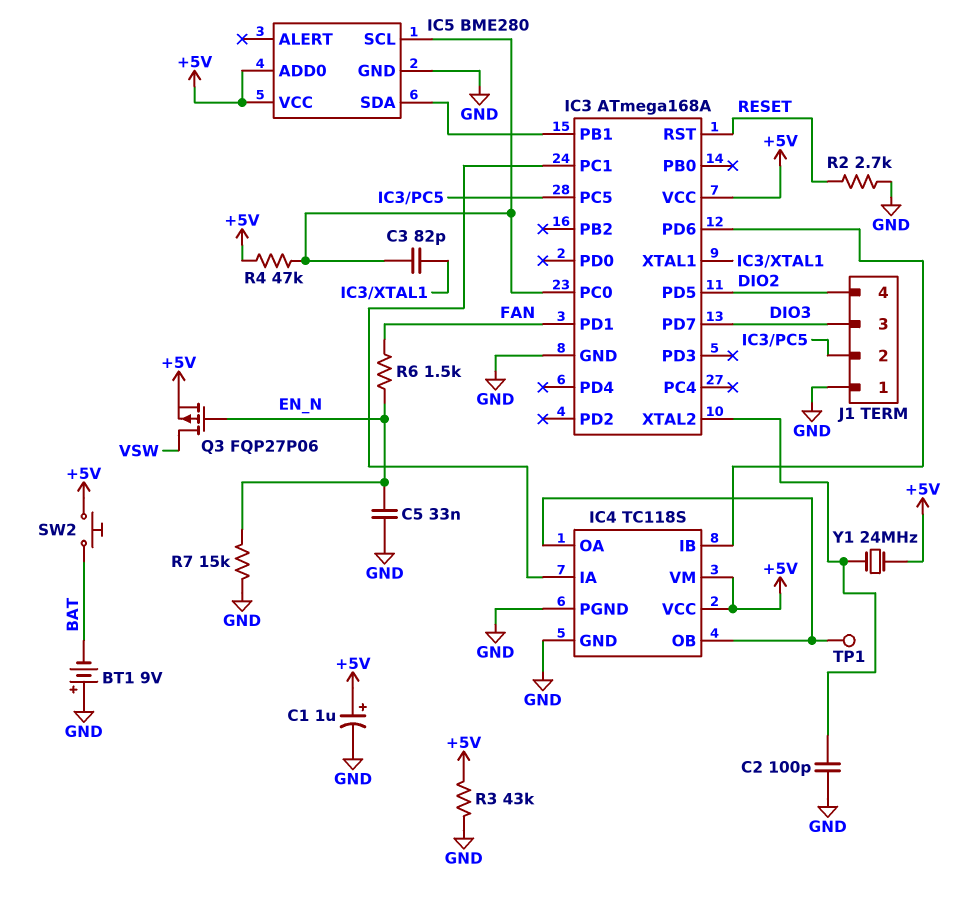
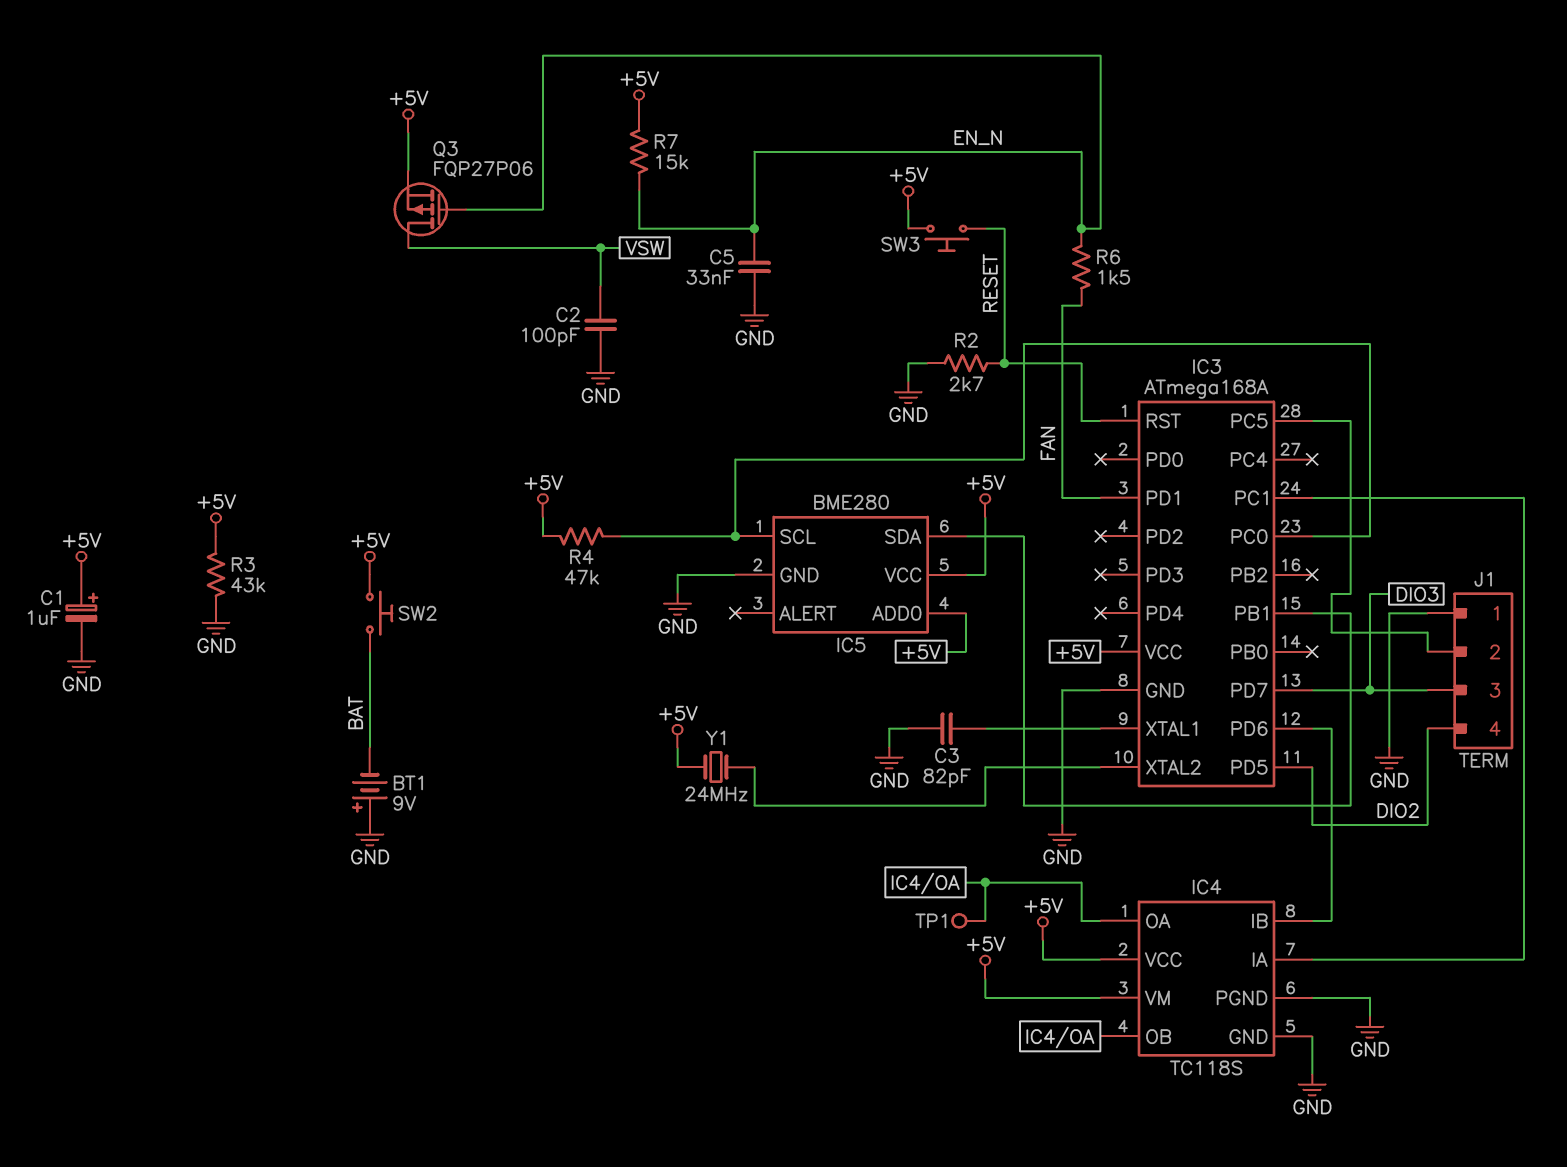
C2: 100pF (GND, IC3/XTAL2) -> 100pF (GND, VSW)
C3: 82pF (IC3/PC0, IC3/XTAL1) -> 82pF (GND, IC3/XTAL1)
R7: 15k (EN_N, GND) -> 15k (+5V, EN_N)
SW3: none -> button (+5V, RESET)

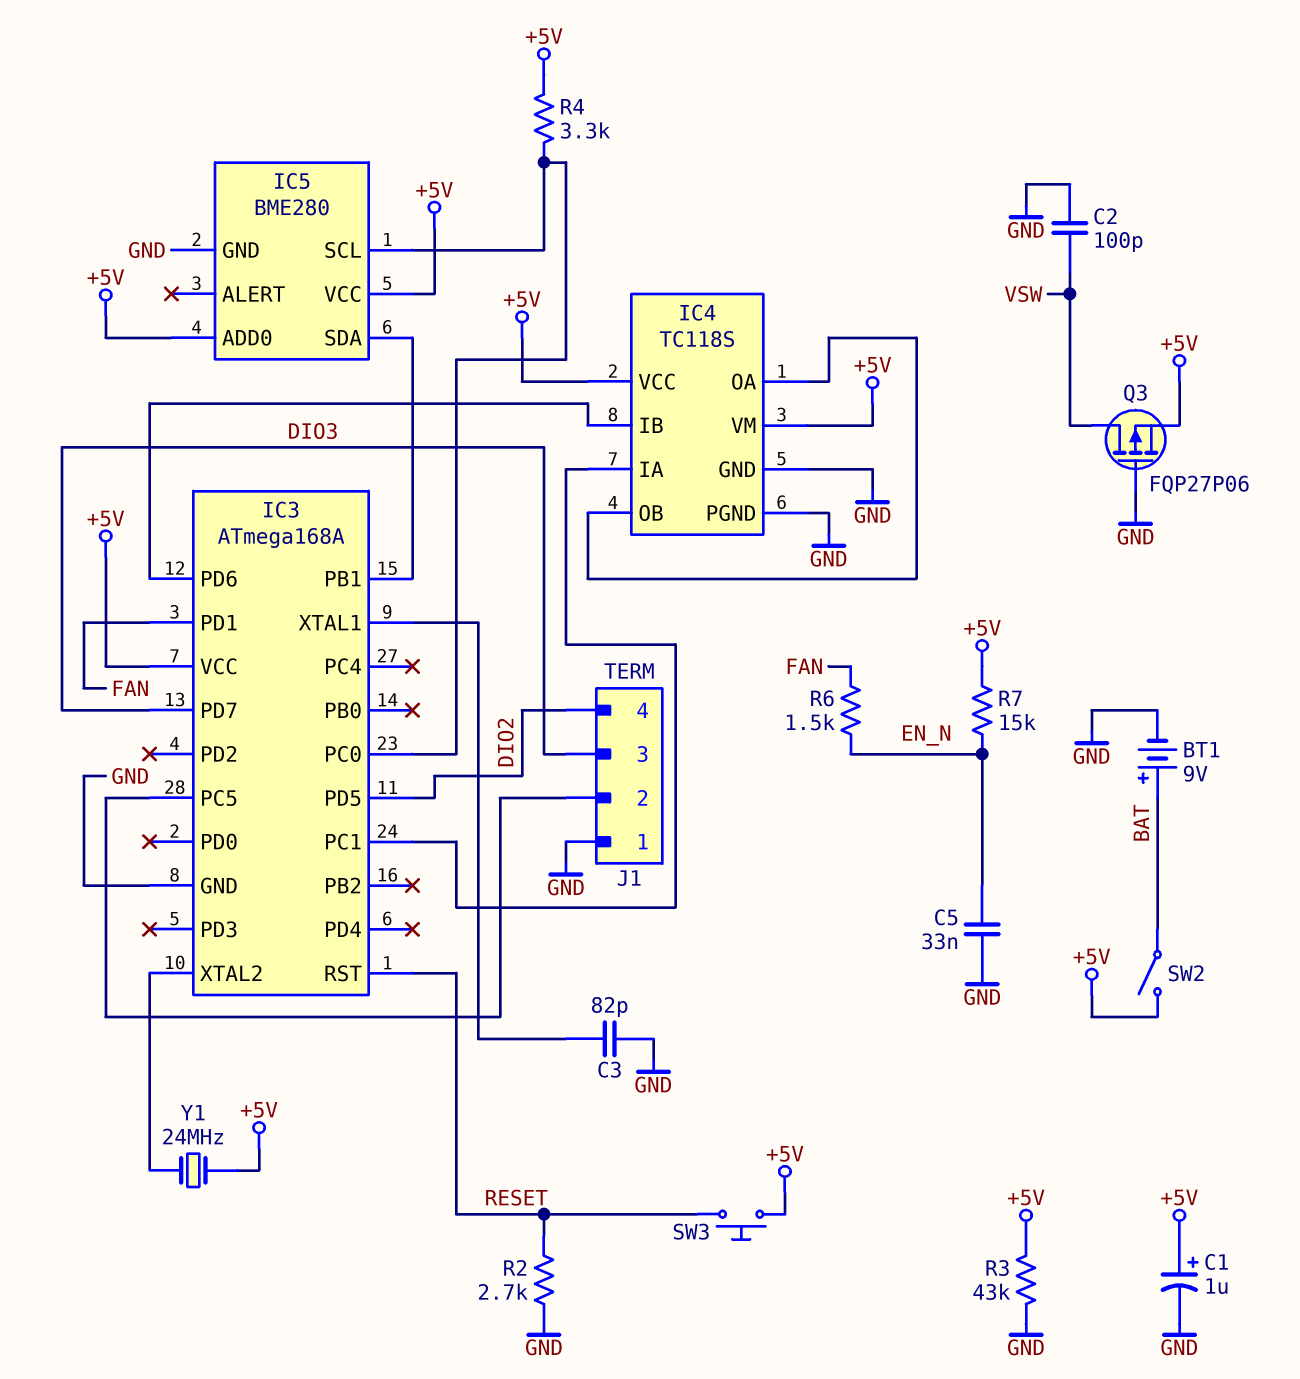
BT1: 9V (plus GND, minus BAT) -> 9V (plus BAT, minus GND)
Q3: PMOS FQP27P06 (G EN_N, D VSW, S +5V) -> PMOS FQP27P06 (G GND, D VSW, S +5V)
R4: 47k (+5V, IC3/PC0) -> 3.3k (+5V, IC3/PC0)
SW2: button (+5V, BAT) -> switch (+5V, BAT)
TP1: test point (IC4/OA) -> none

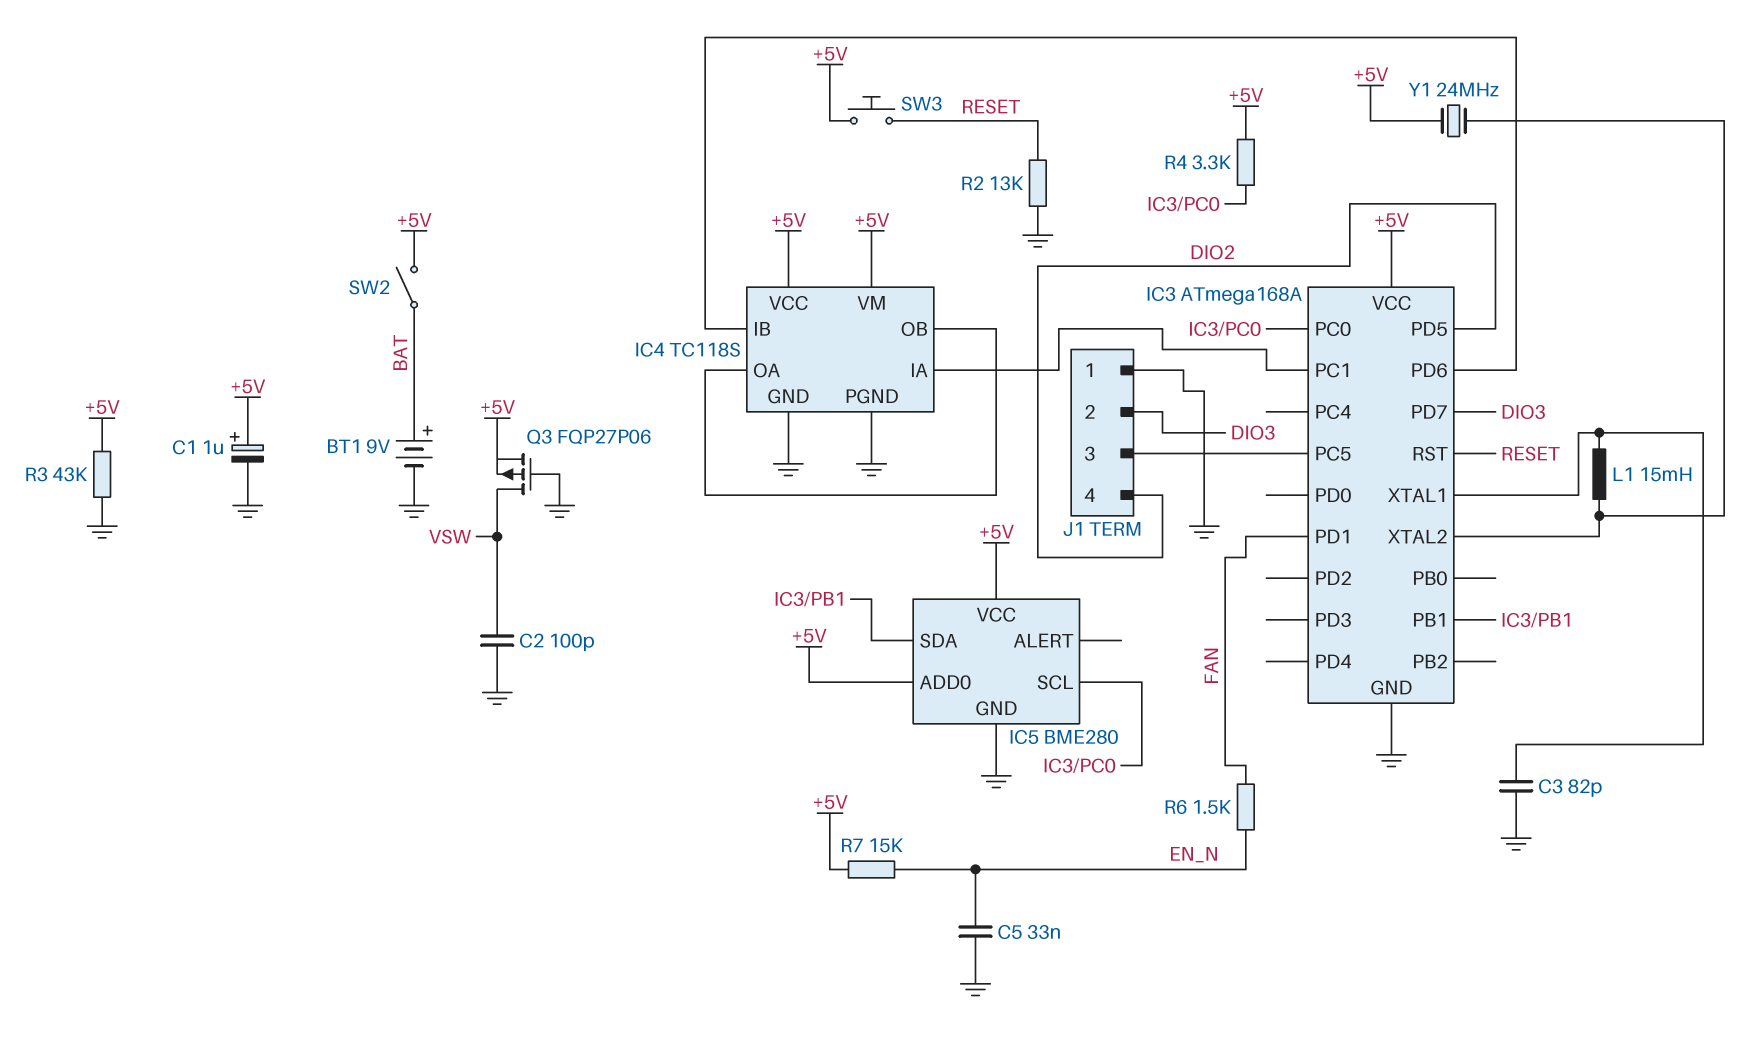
J1 pin 2: IC3/PC5 -> DIO3
J1 pin 3: DIO3 -> IC3/PC5
L1: none -> 15mH (IC3/XTAL1, IC3/XTAL2)
R2: 2.7k (GND, RESET) -> 13k (GND, RESET)

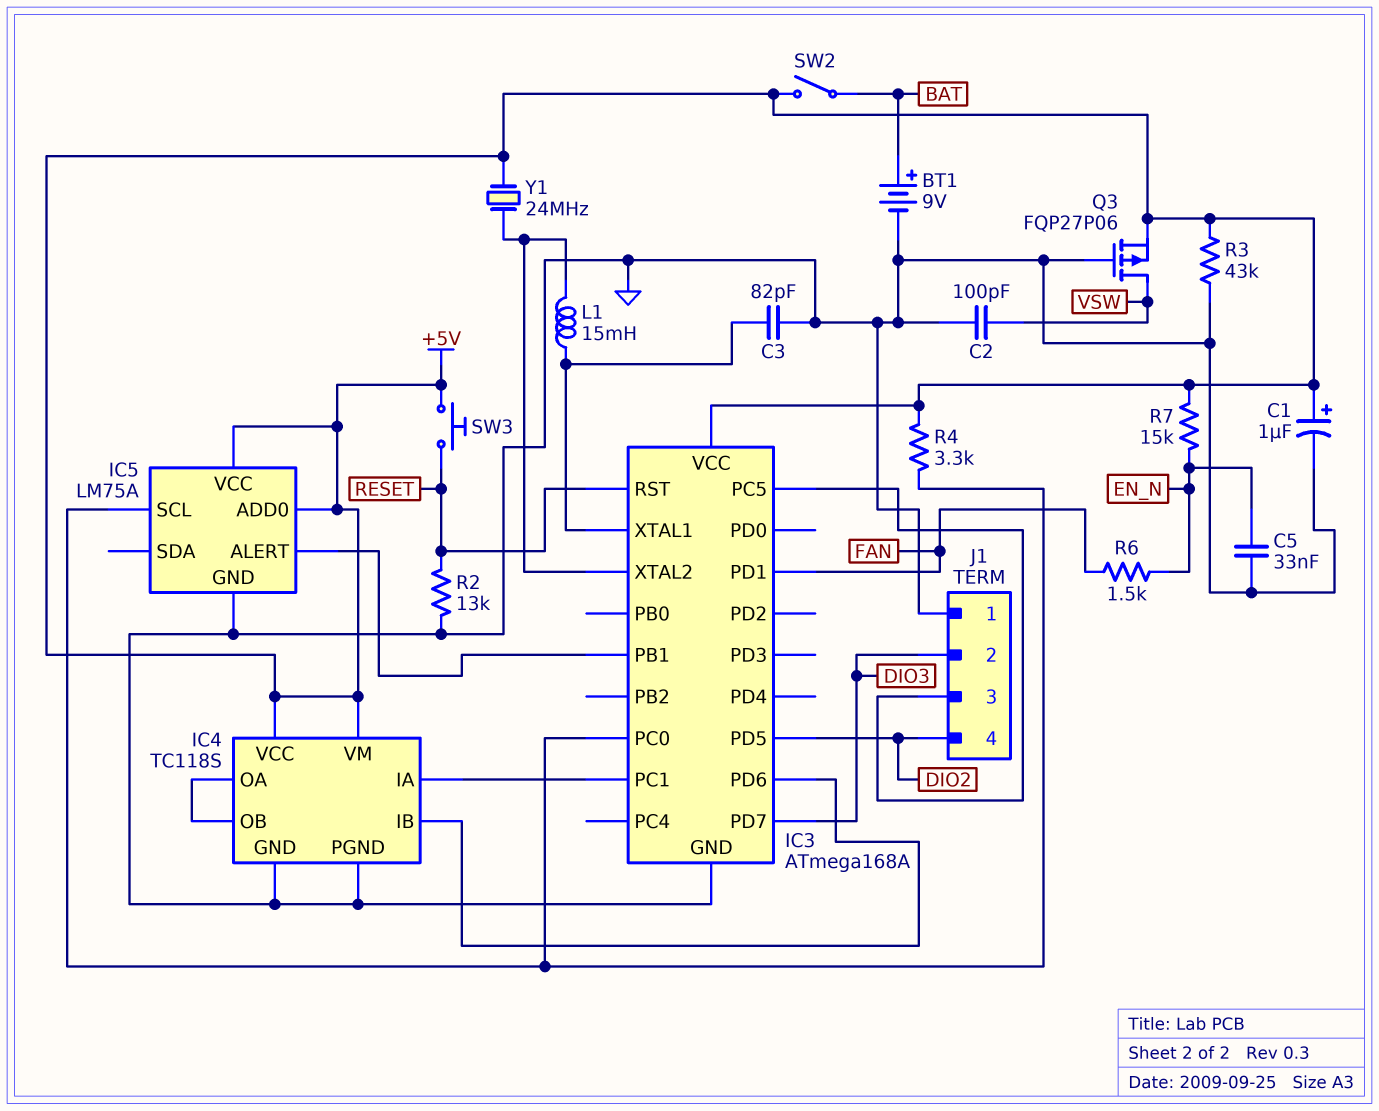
IC5: BME280 -> LM75A
IC5 pin ALERT: none -> IC3/PB1
IC5 pin SDA: IC3/PB1 -> none

